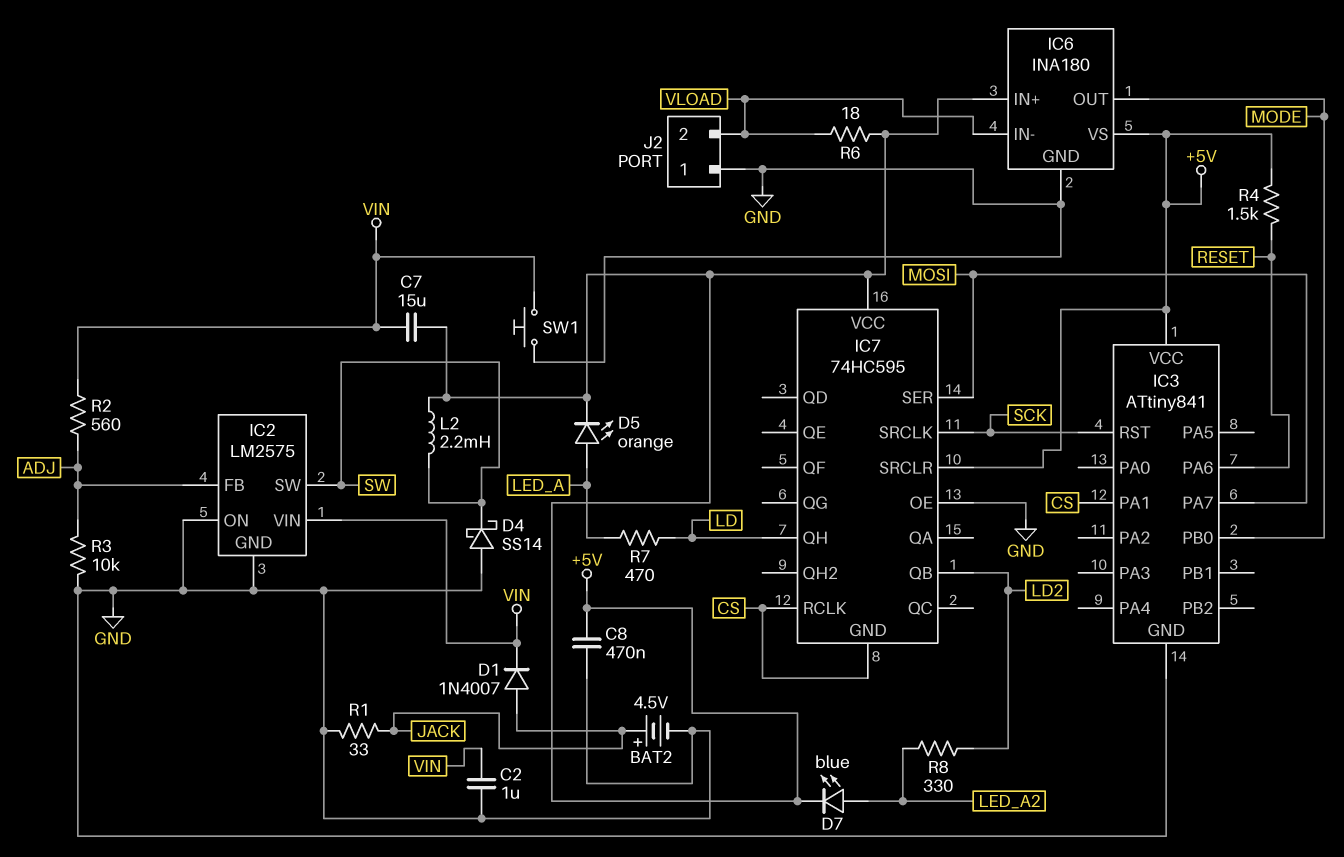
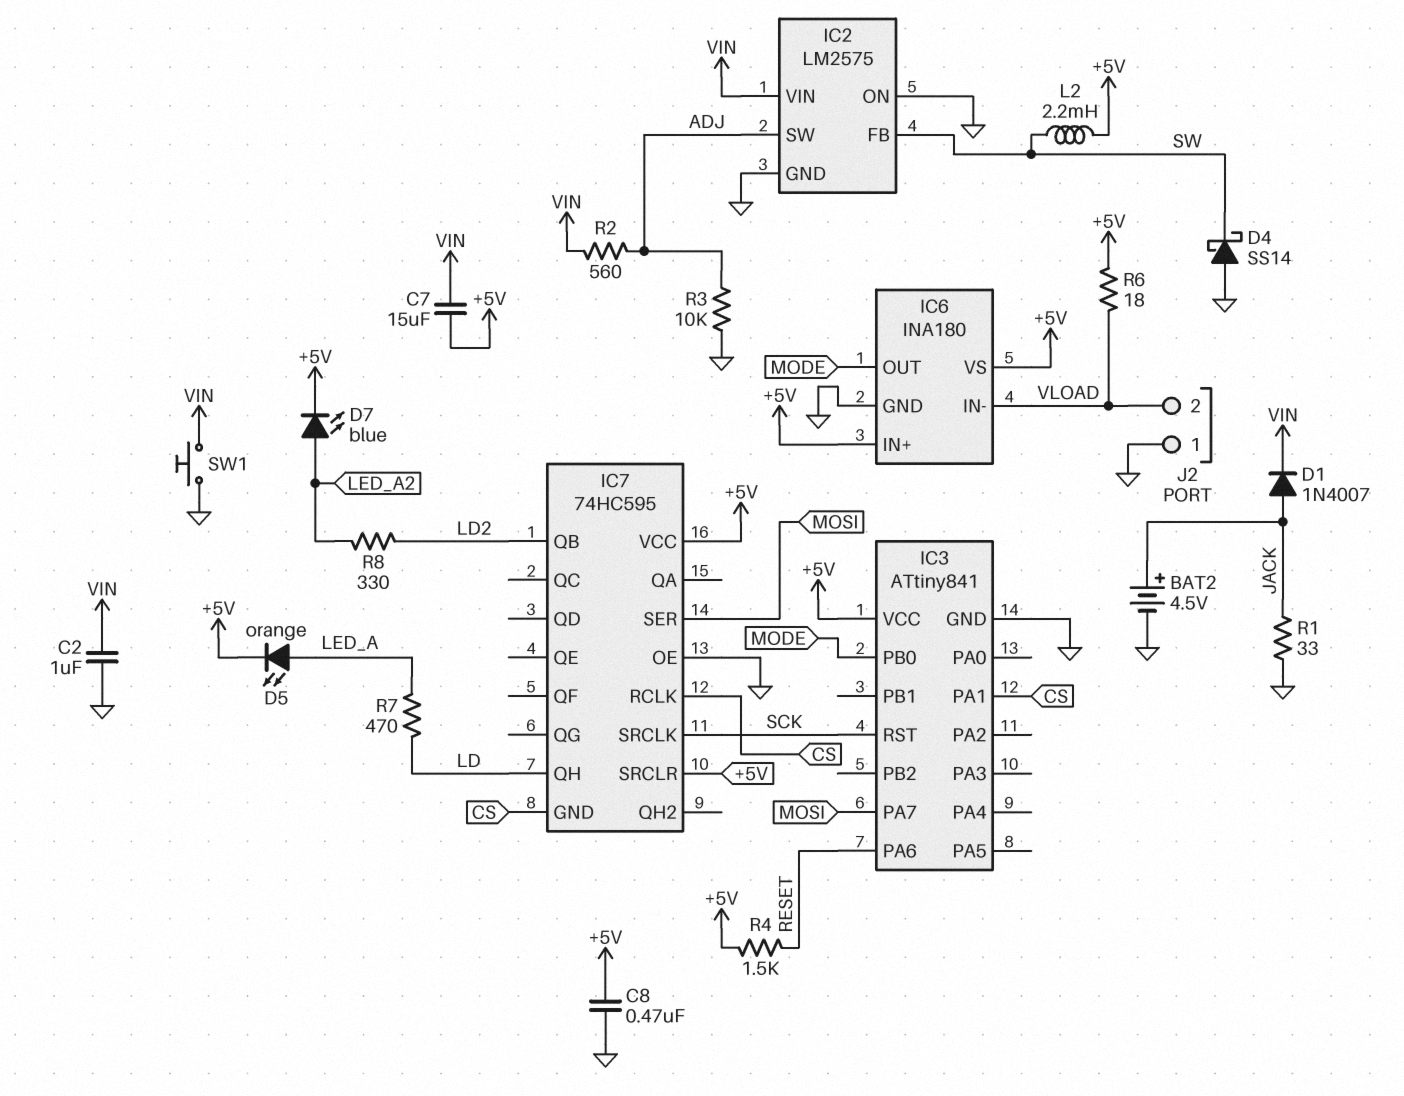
IC2 pin FB: ADJ -> SW
IC2 pin SW: SW -> ADJ

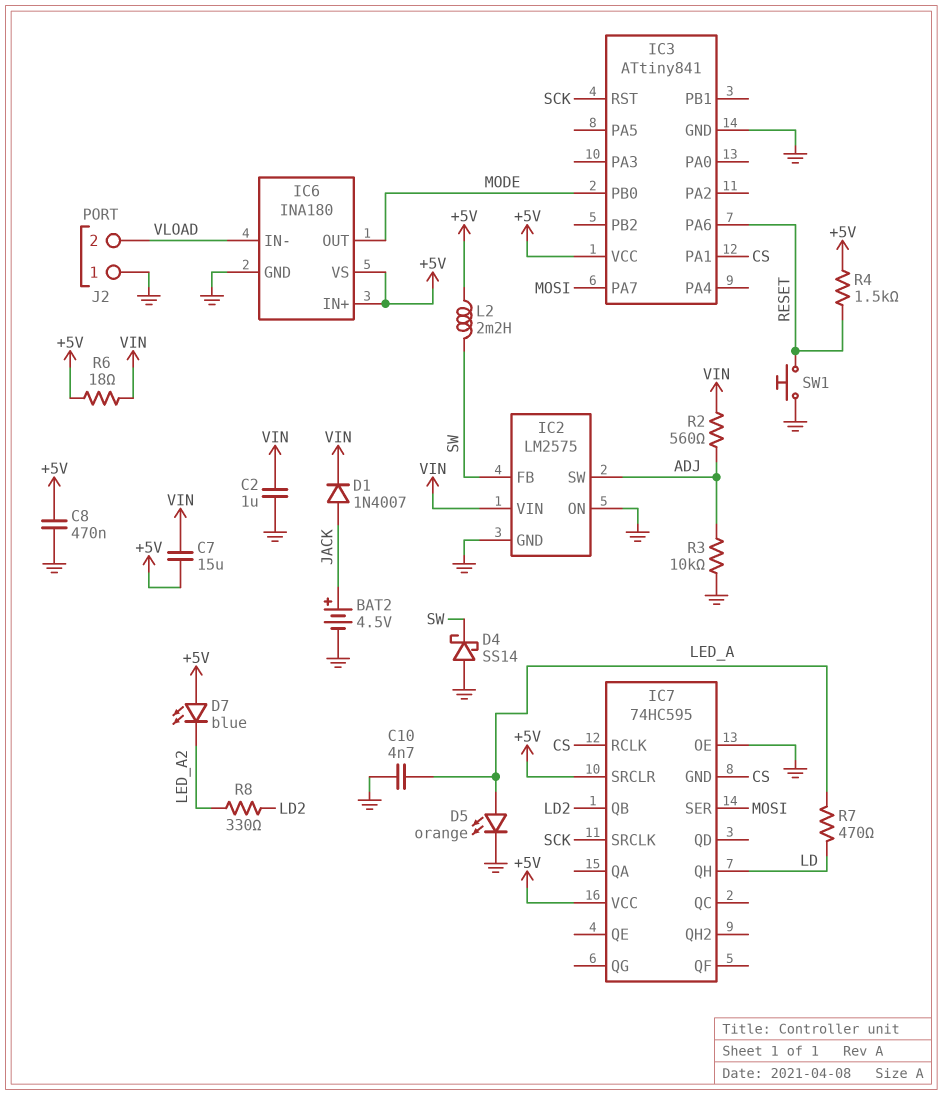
C10: none -> 4.7nF (GND, LED_A)
D5: LED orange (A LED_A, K +5V) -> LED orange (A LED_A, K GND)
D7: LED blue (A LED_A2, K +5V) -> LED blue (A +5V, K LED_A2)
R1: 33 (GND, JACK) -> none
R6: 18 (+5V, VLOAD) -> 18 (+5V, VIN)
SW1: button (GND, VIN) -> button (GND, RESET)

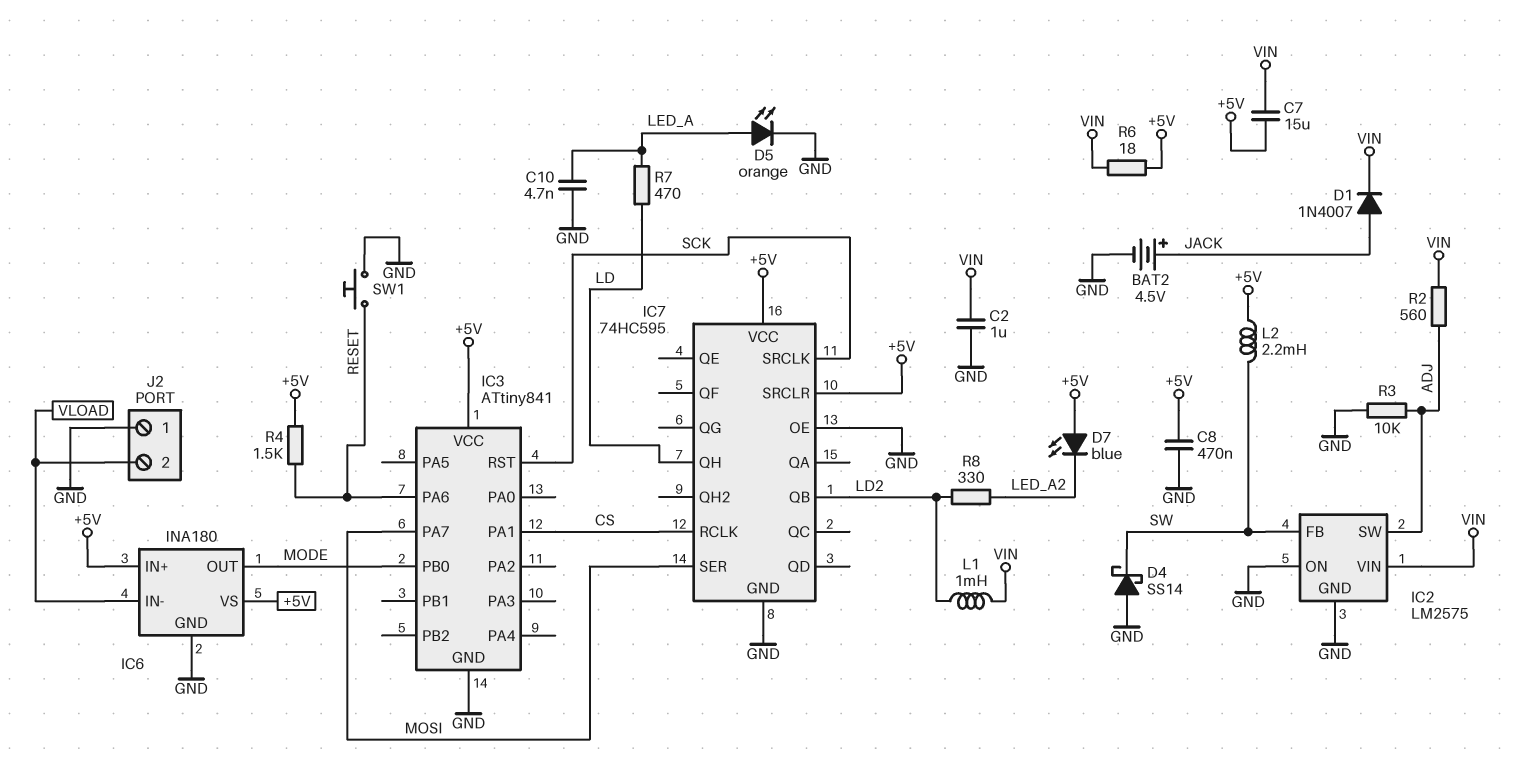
IC7 pin GND: CS -> GND
L1: none -> 1mH (LD2, VIN)

